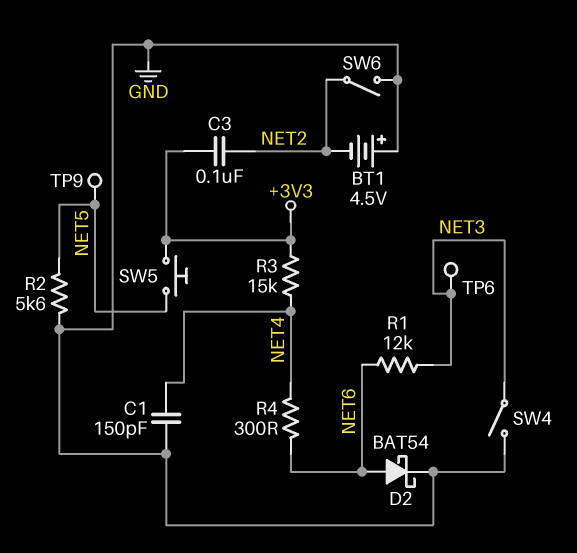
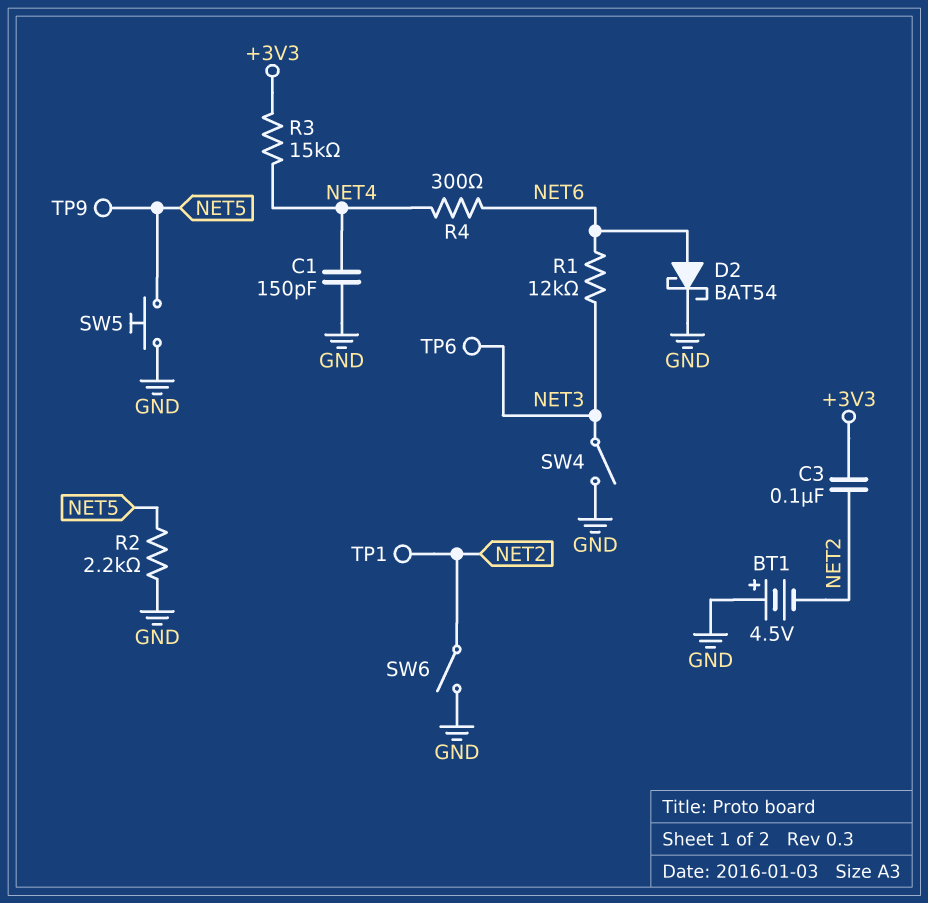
R2: 5.6k (GND, NET5) -> 2.2k (GND, NET5)
SW5: button (+3V3, NET5) -> button (GND, NET5)
TP1: none -> test point (NET2)

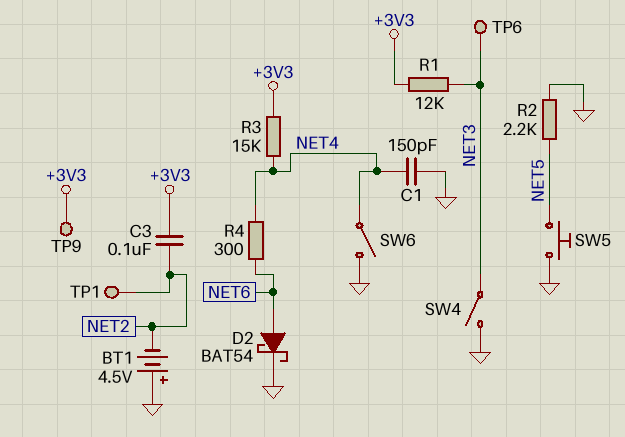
R1: 12k (NET3, NET6) -> 12k (+3V3, NET3)
SW6: switch (GND, NET2) -> switch (GND, NET4)
TP9: test point (NET5) -> test point (+3V3)

